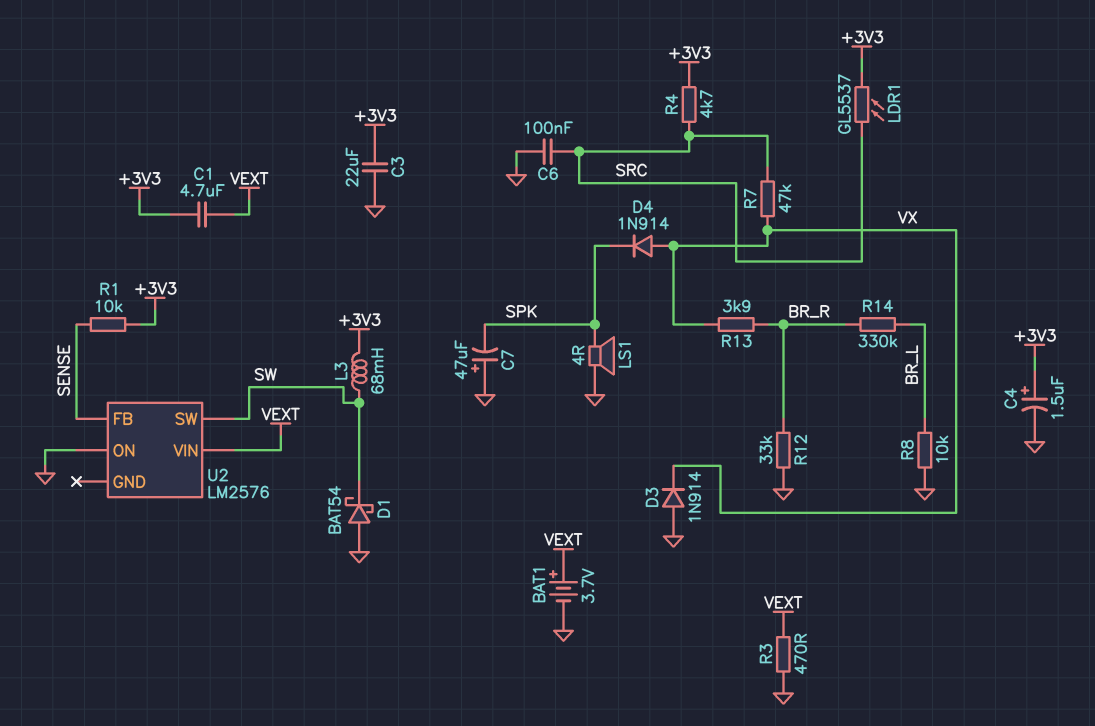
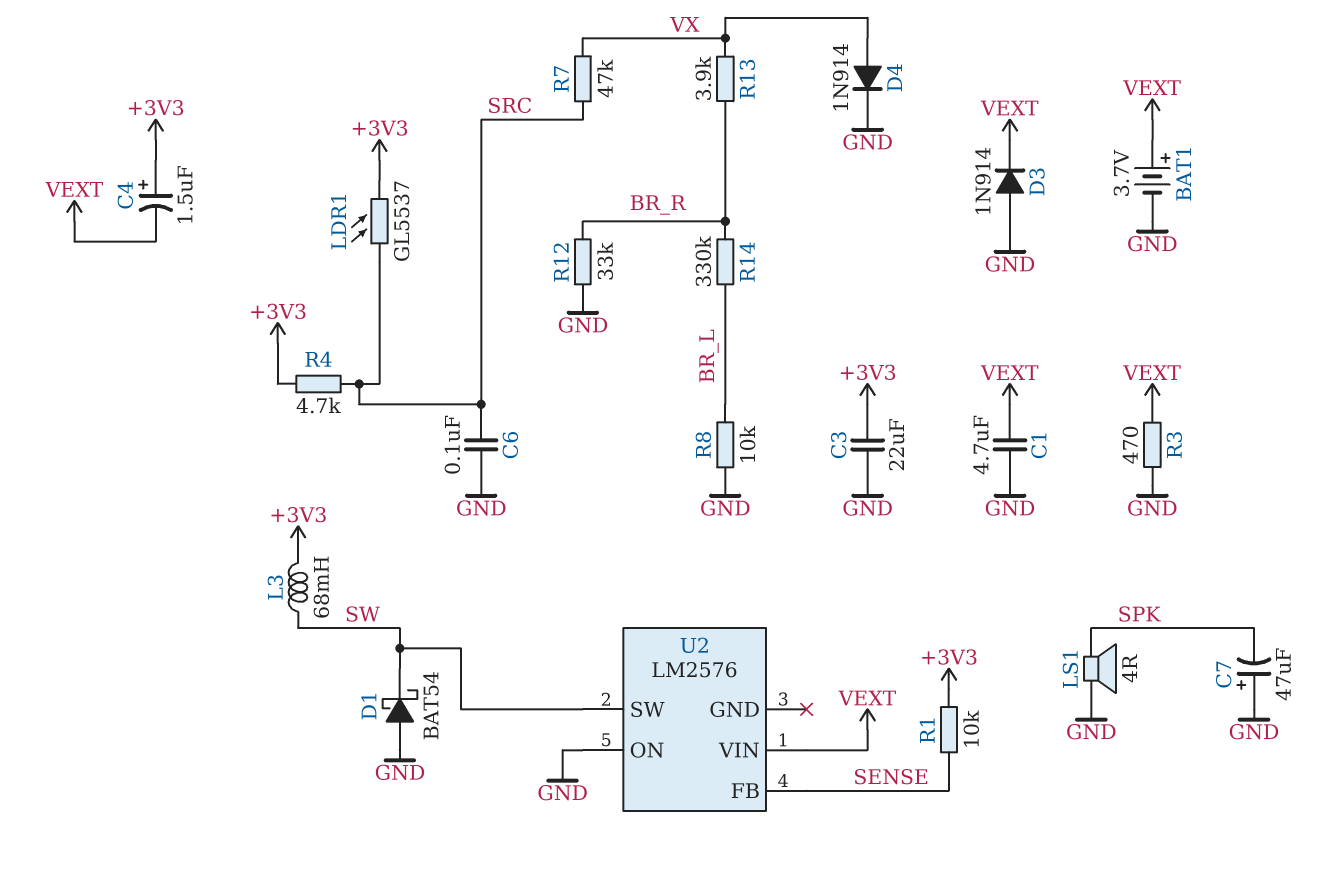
C1: 4.7uF (+3V3, VEXT) -> 4.7uF (GND, VEXT)
C4: 1.5uF (plus +3V3, minus GND) -> 1.5uF (plus +3V3, minus VEXT)
D3: diode 1N914 (A GND, K VX) -> diode 1N914 (A GND, K VEXT)
D4: diode 1N914 (A VX, K SPK) -> diode 1N914 (A VX, K GND)

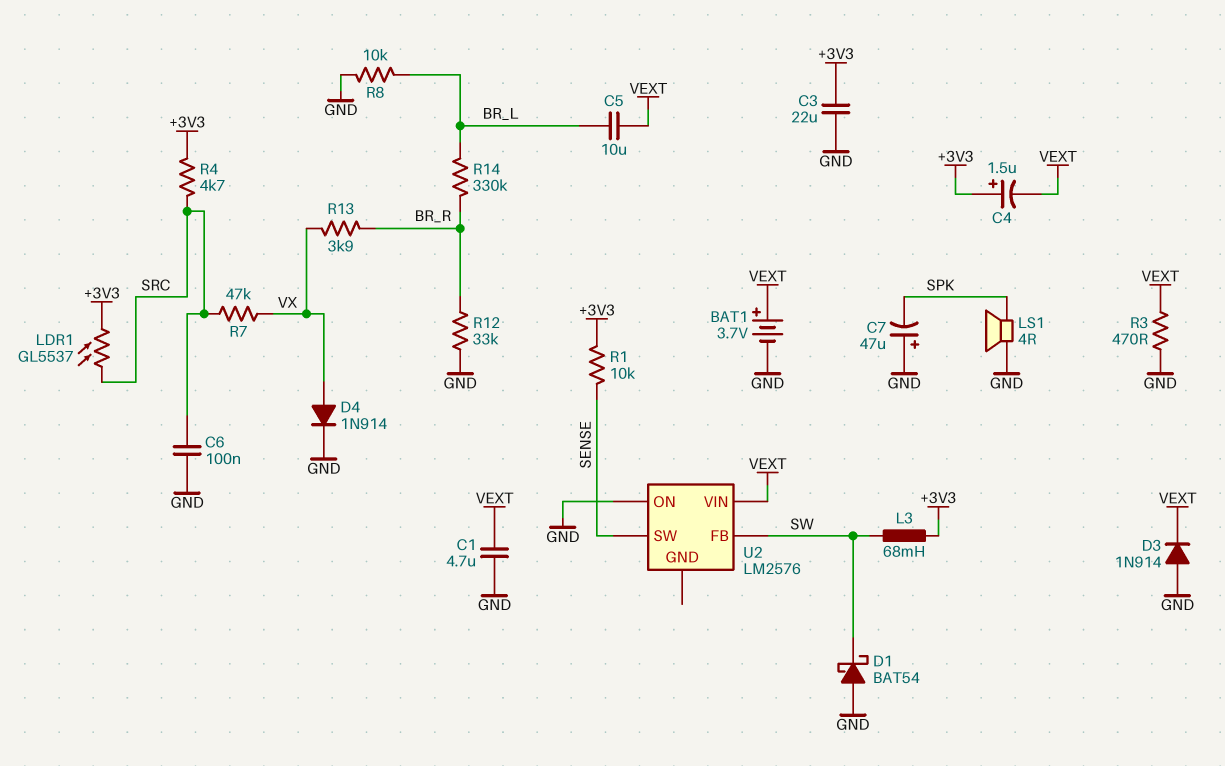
C5: none -> 10uF (BR_L, VEXT)
U2 pin FB: SENSE -> SW
U2 pin SW: SW -> SENSE

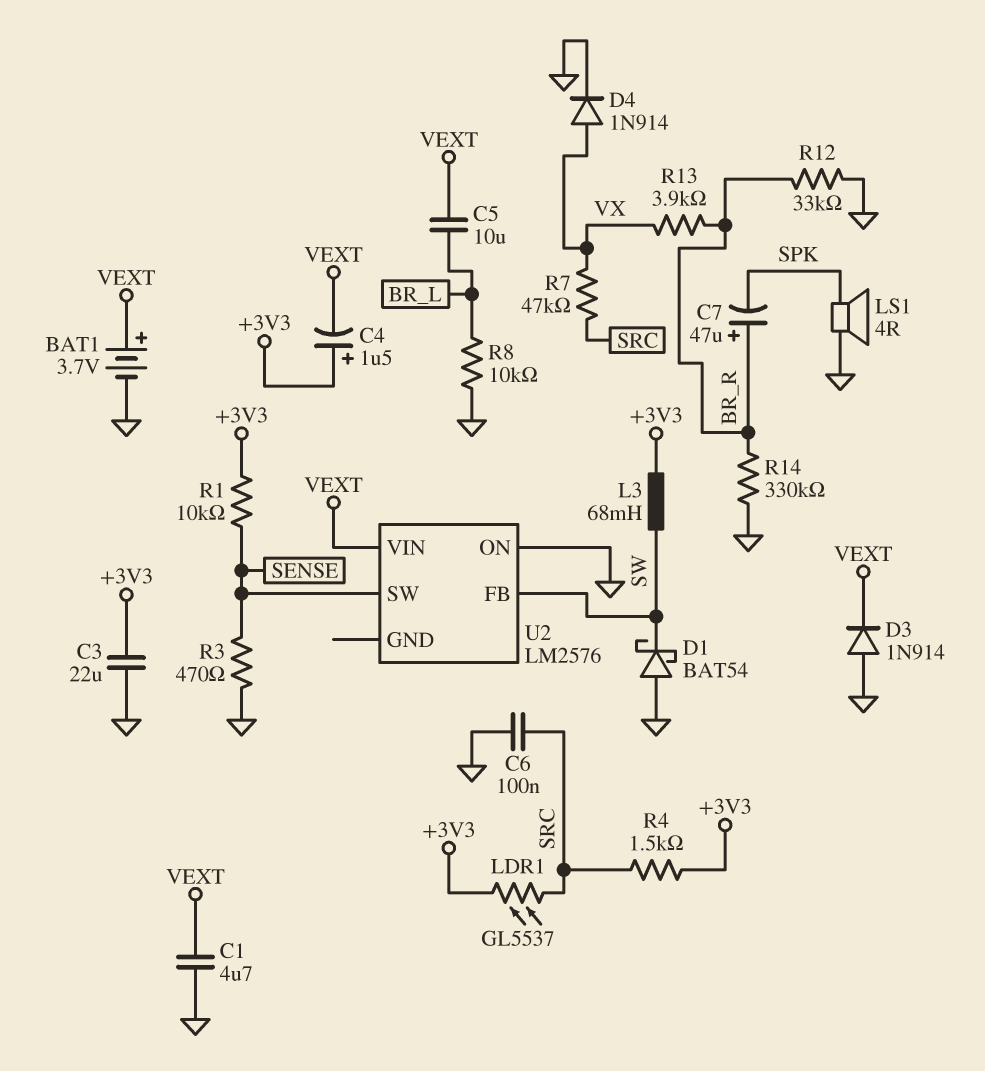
C7: 47uF (plus GND, minus SPK) -> 47uF (plus BR_R, minus SPK)
R3: 470 (GND, VEXT) -> 470 (GND, SENSE)
R4: 4.7k (+3V3, SRC) -> 1.5k (+3V3, SRC)
R14: 330k (BR_L, BR_R) -> 330k (BR_R, GND)

